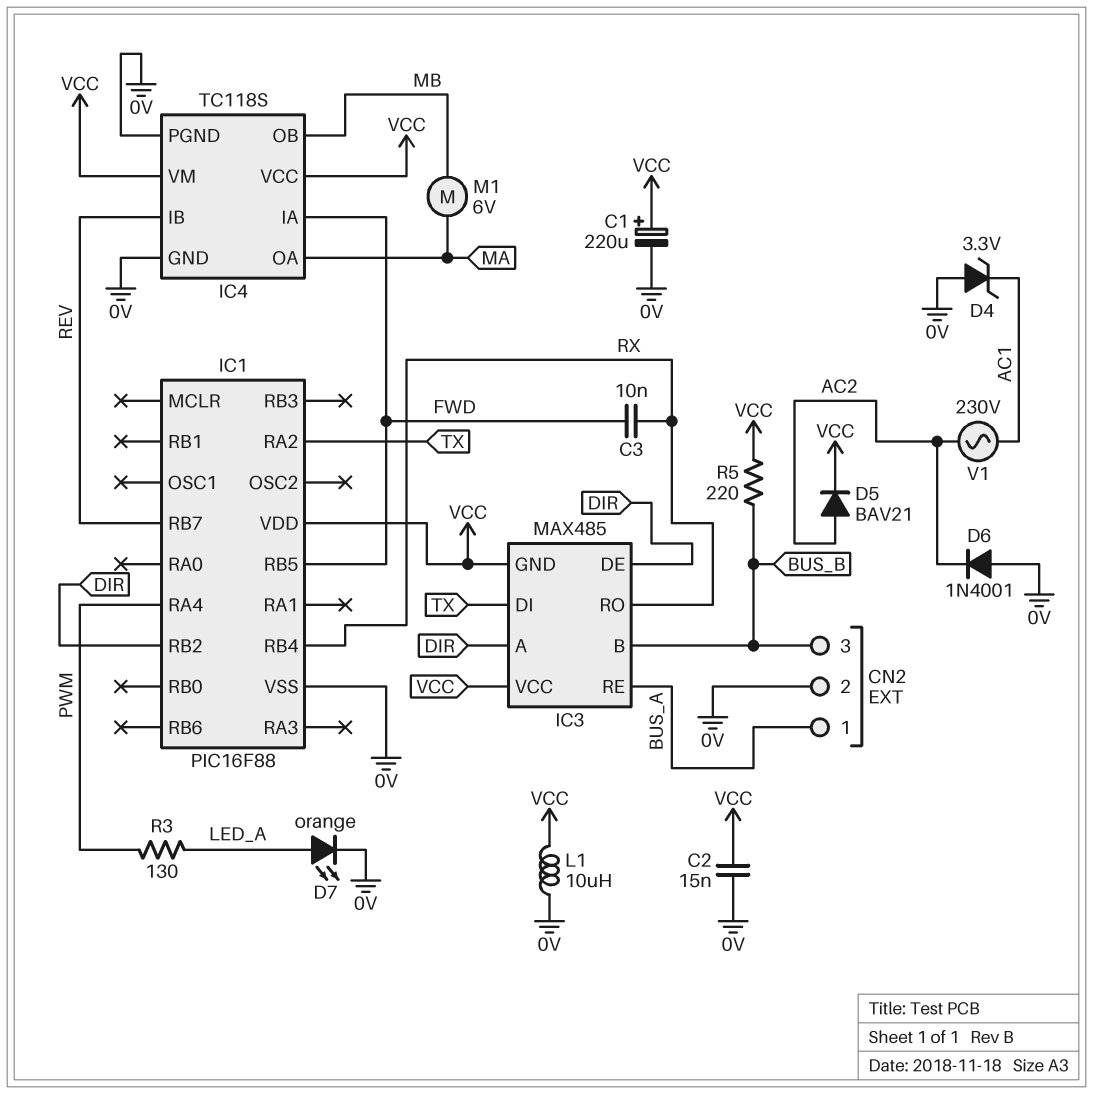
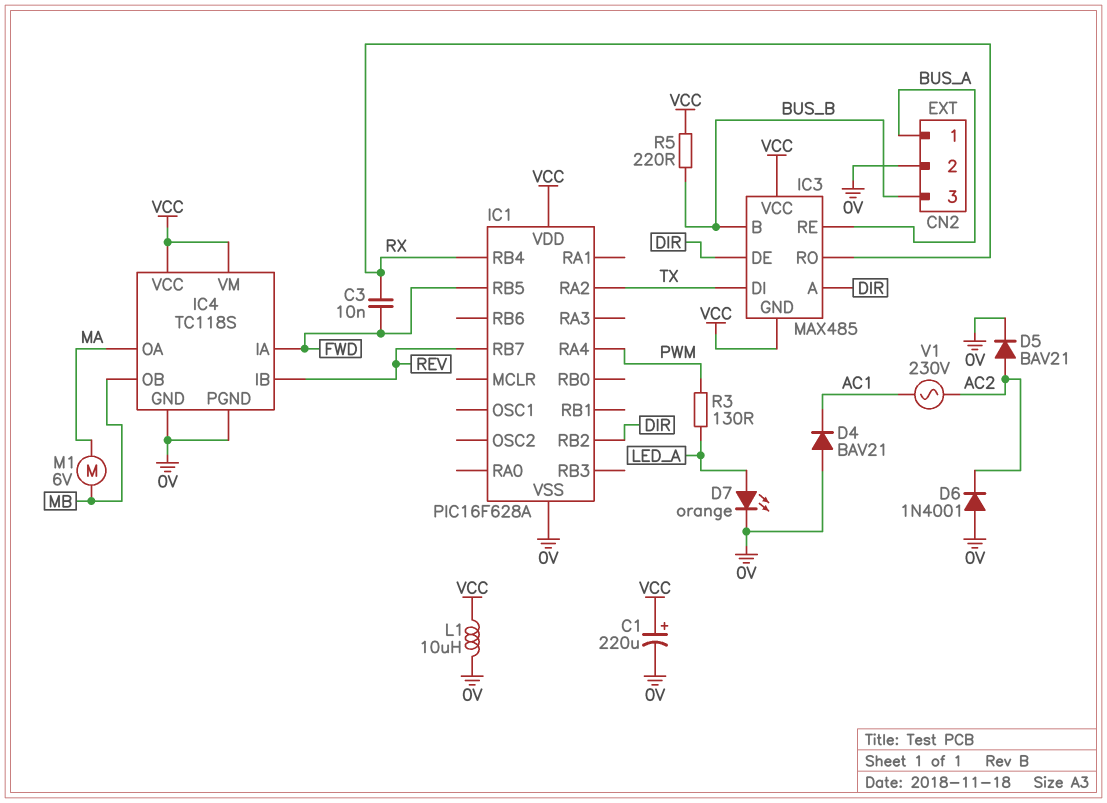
C2: 15nF (0V, VCC) -> none
D4: zener 3.3V (A 0V, K AC1) -> diode BAV21 (A 0V, K AC1)
D5: diode BAV21 (A AC2, K VCC) -> diode BAV21 (A AC2, K 0V)
IC1: PIC16F88 -> PIC16F628A

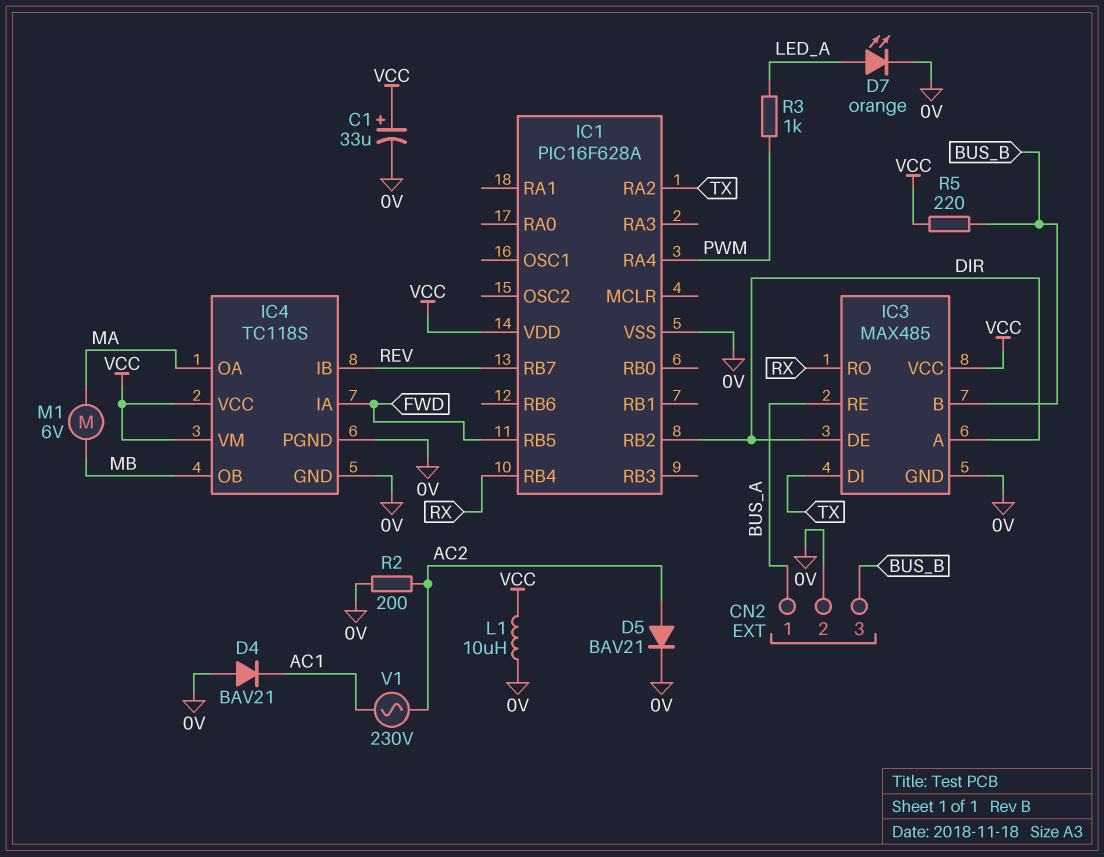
C1: 220uF (plus VCC, minus 0V) -> 33uF (plus VCC, minus 0V)
C3: 10nF (FWD, RX) -> none
D6: diode 1N4001 (A 0V, K AC2) -> none
IC3 pin GND: VCC -> 0V
R2: none -> 200 (0V, AC2)
R3: 130 (LED_A, PWM) -> 1k (LED_A, PWM)

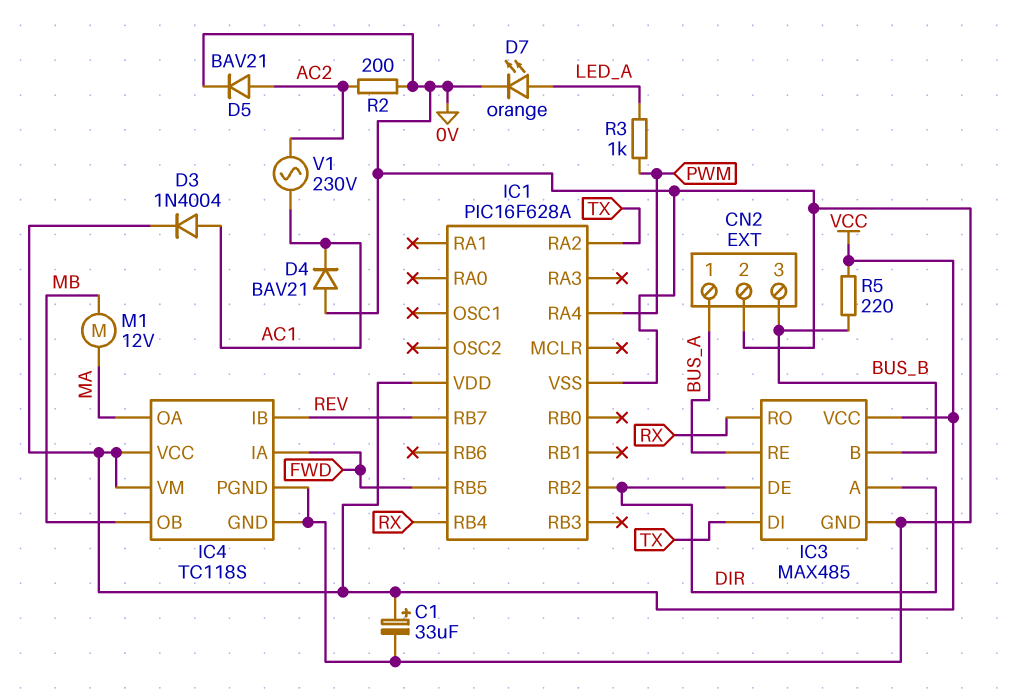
D3: none -> diode 1N4004 (A AC1, K VCC)
L1: 10uH (0V, VCC) -> none
M1: motor 6V (MA, MB) -> motor 12V (MA, MB)

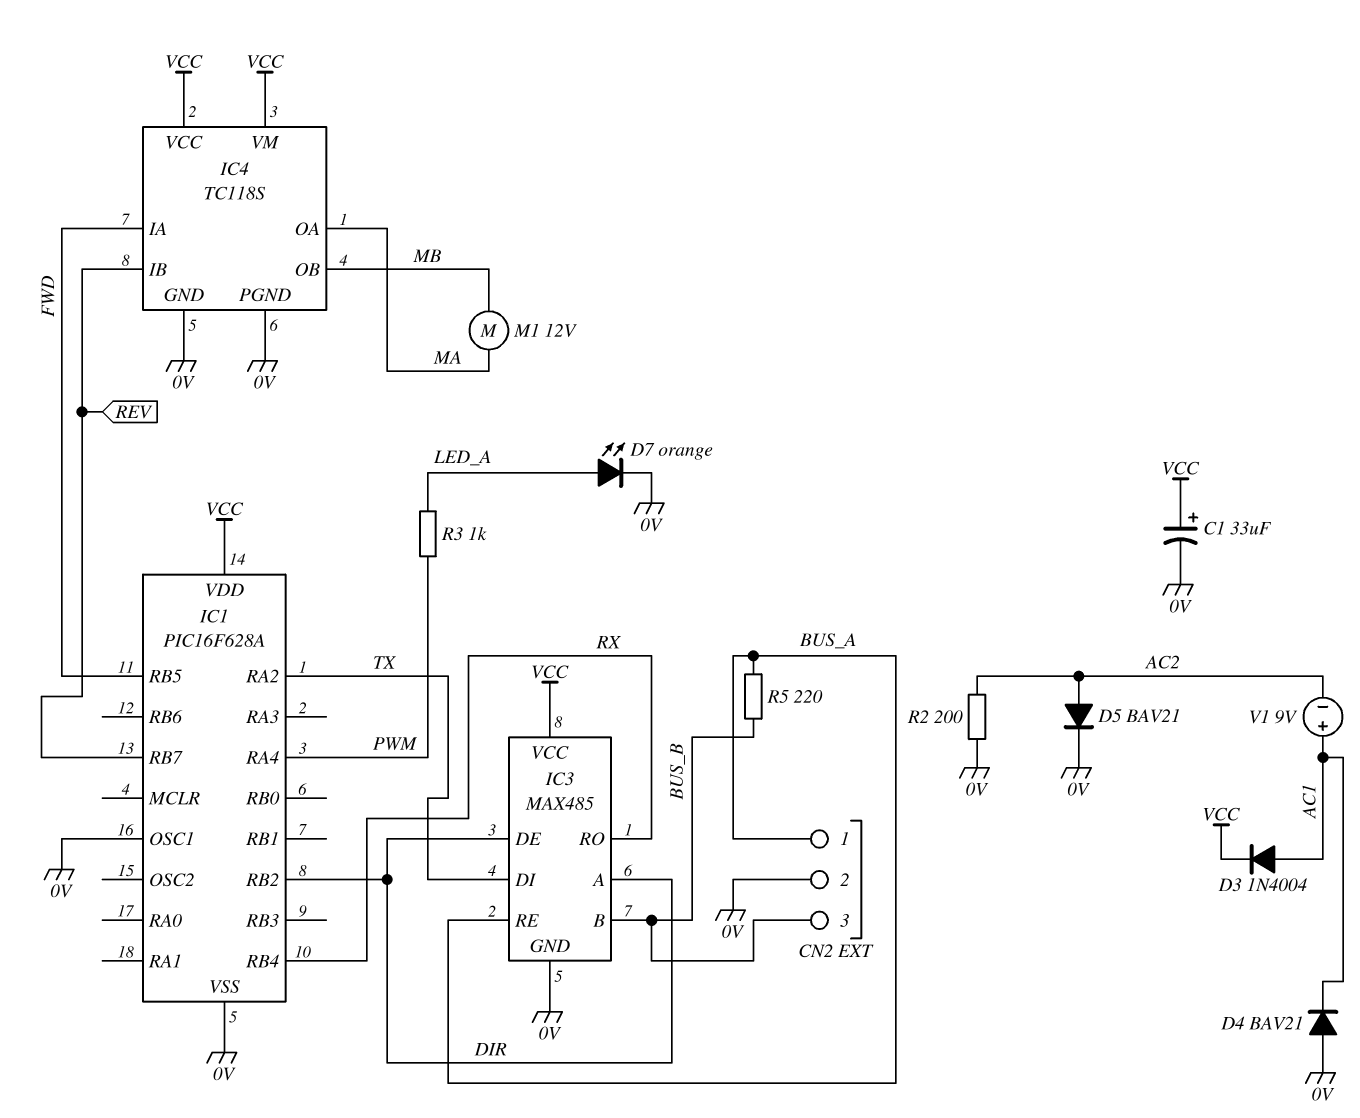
IC1 pin OSC1: none -> 0V
R5: 220 (BUS_B, VCC) -> 220 (BUS_A, BUS_B)
V1: AC 230V (AC1, AC2) -> 9V (plus AC1, minus AC2)

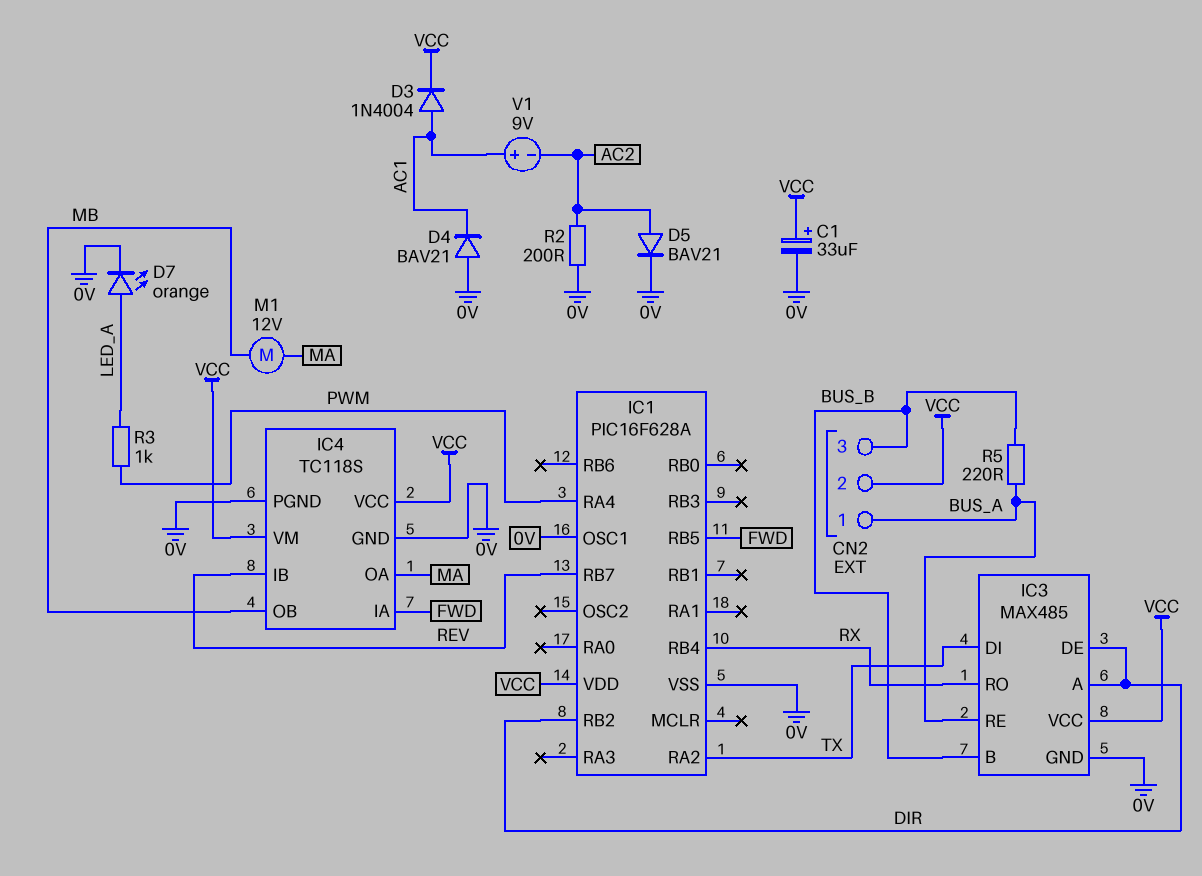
CN2 pin 2: 0V -> VCC

